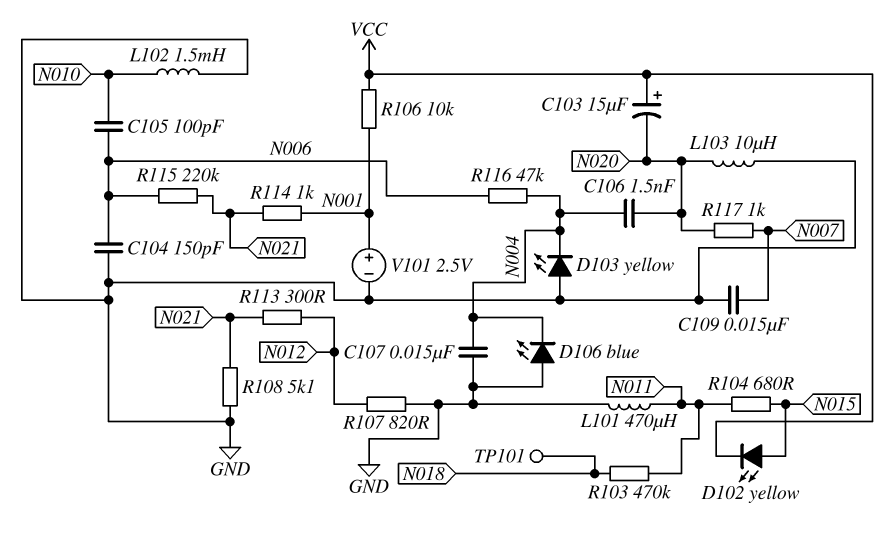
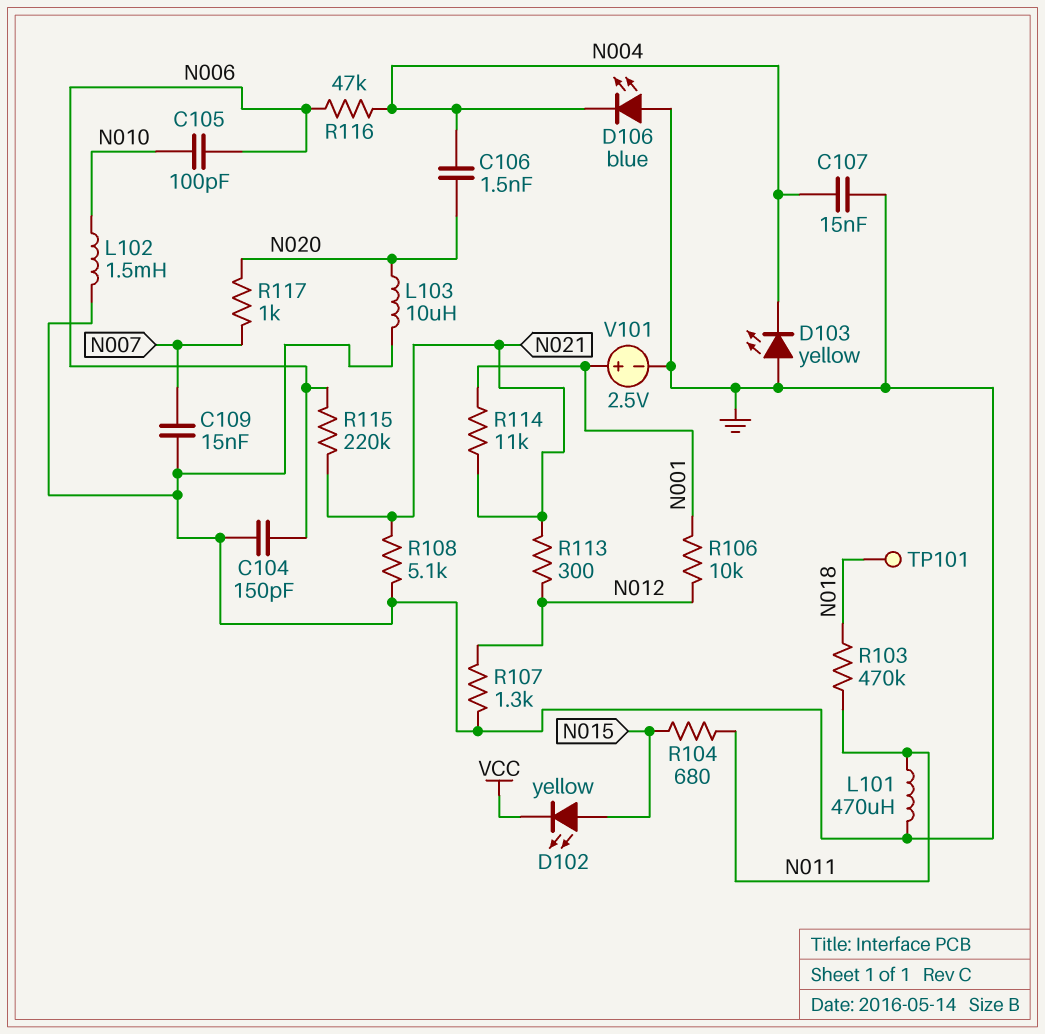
C103: 15uF (plus VCC, minus N020) -> none
R106: 10k (N001, VCC) -> 10k (N001, N012)
R107: 820 (GND, N012) -> 1.3k (GND, N012)
R114: 1k (N001, N021) -> 11k (N001, N021)

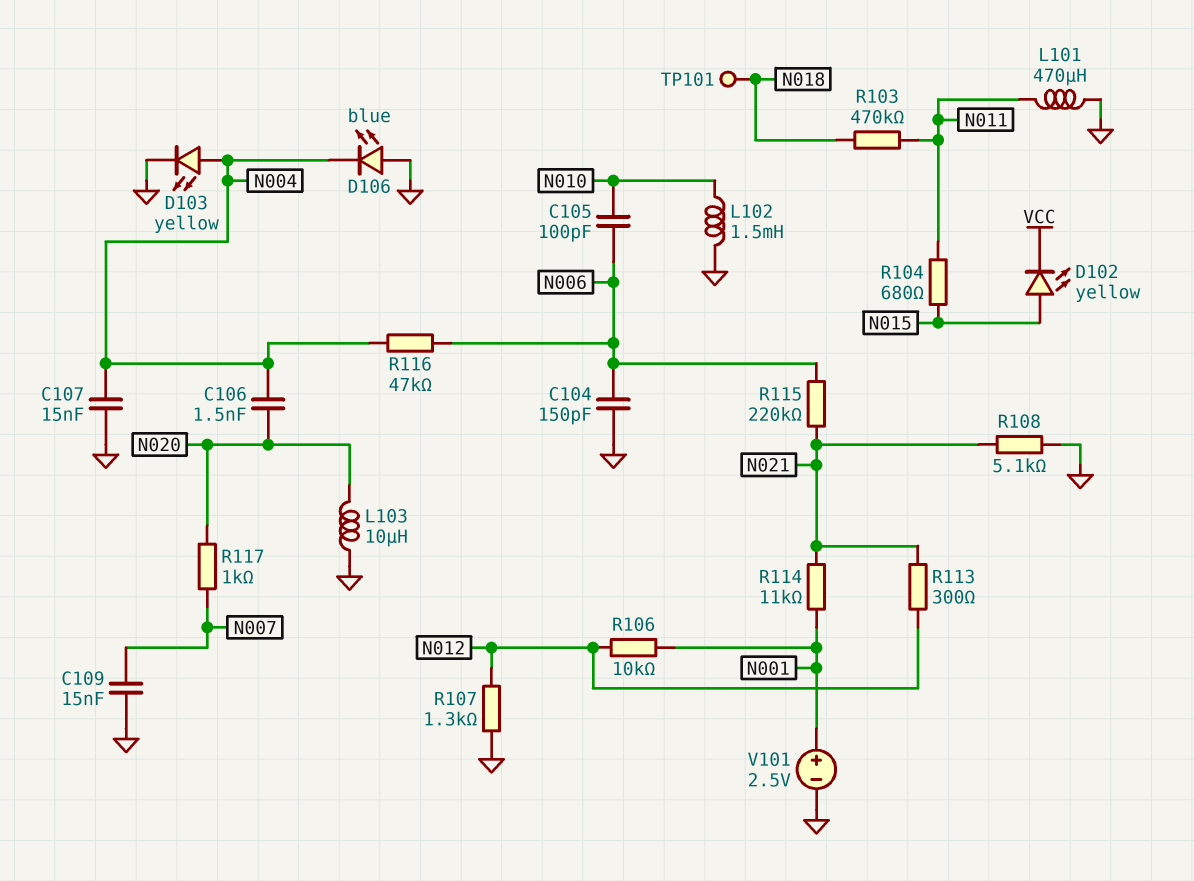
D103: LED yellow (A GND, K N004) -> LED yellow (A N004, K GND)

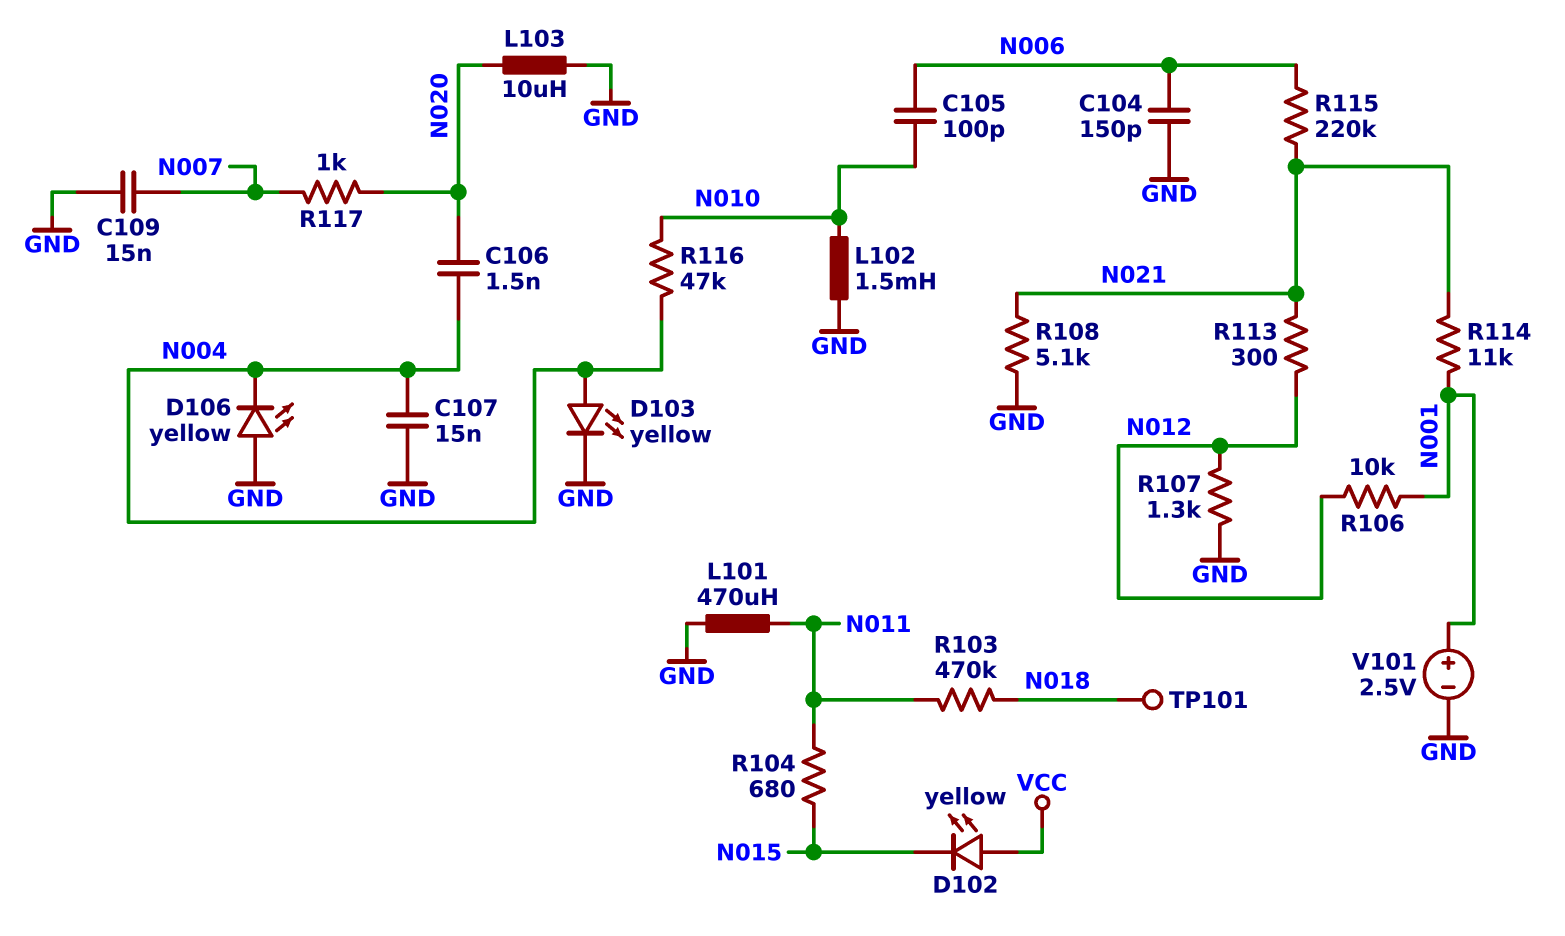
D102: LED yellow (A N015, K VCC) -> LED yellow (A VCC, K N015)
D106: LED blue (A GND, K N004) -> LED yellow (A GND, K N004)
R116: 47k (N004, N006) -> 47k (N004, N010)

